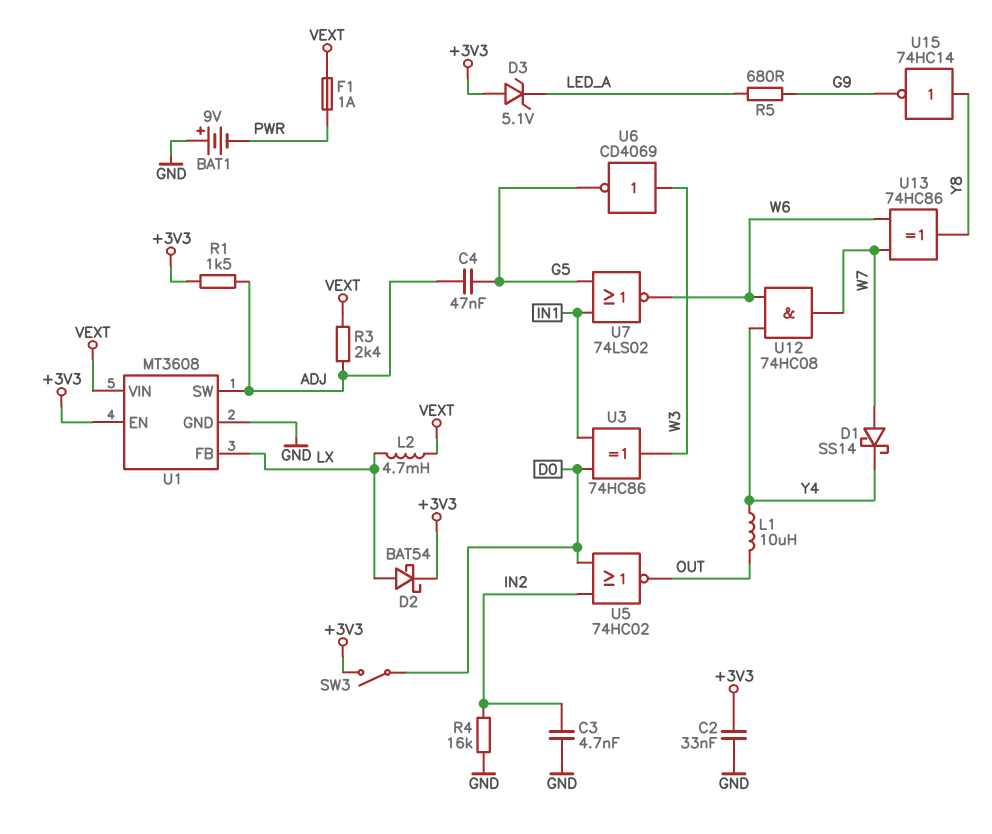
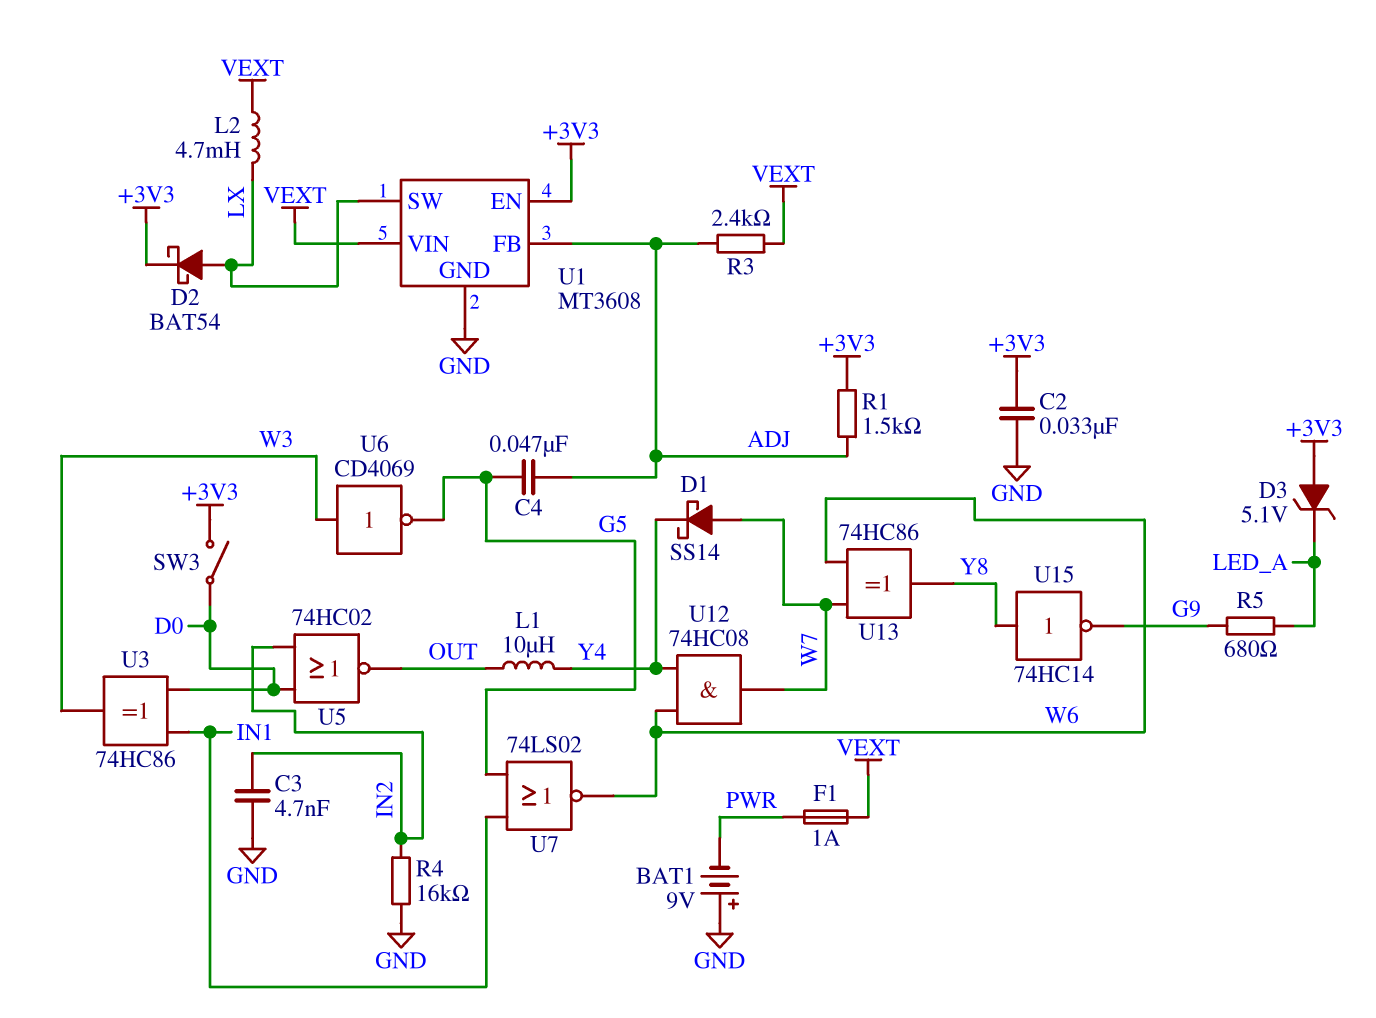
U1 pin FB: LX -> ADJ
U1 pin SW: ADJ -> LX

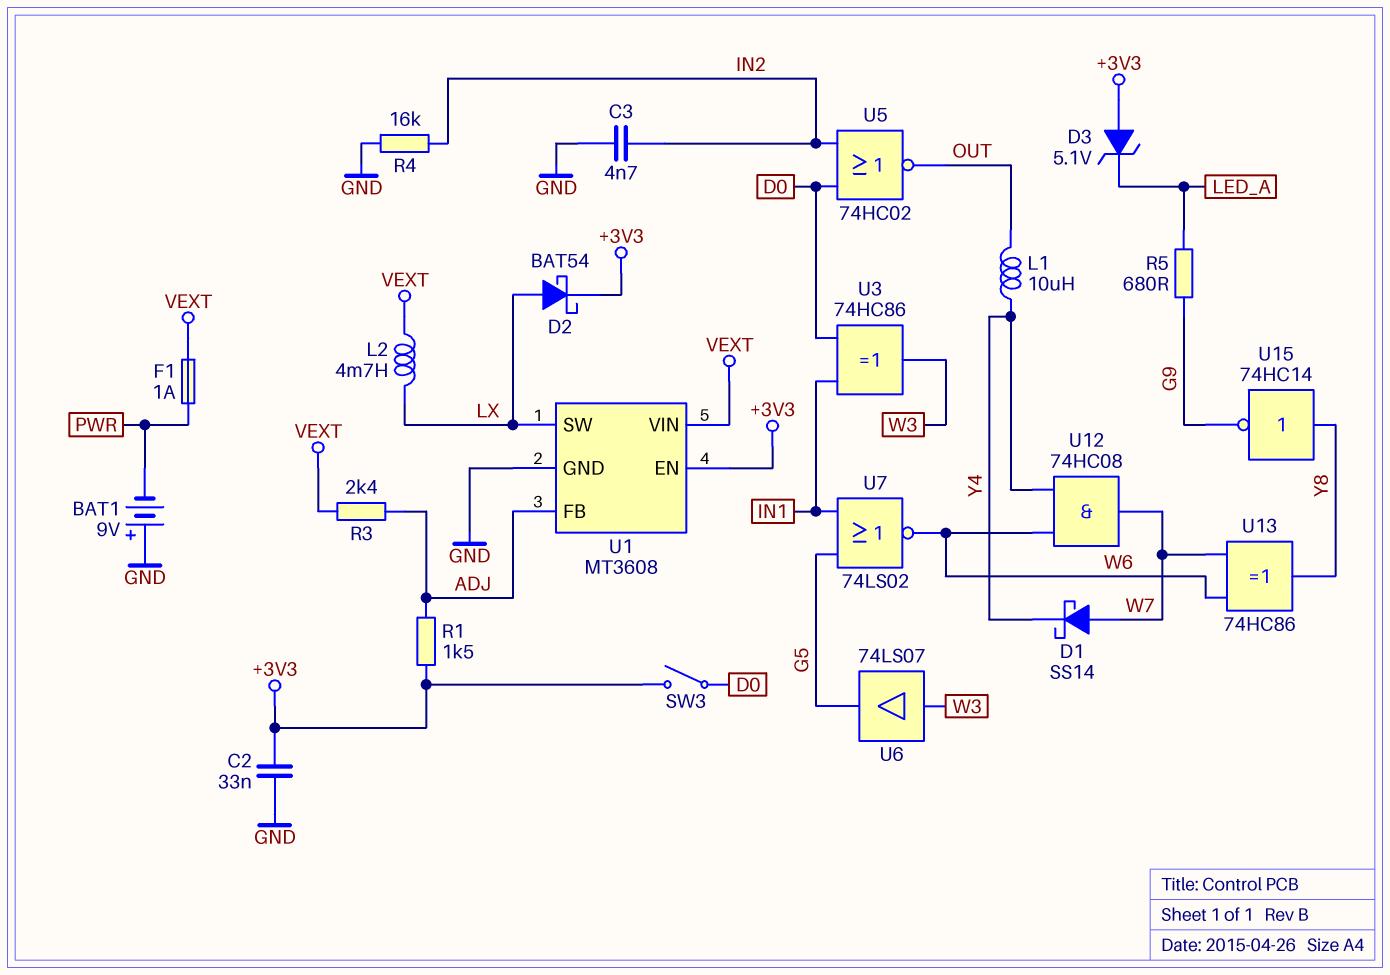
C4: 47nF (ADJ, G5) -> none
U6: NOT CD4069 (in W3, out G5) -> buffer 74LS07 (in W3, out G5)

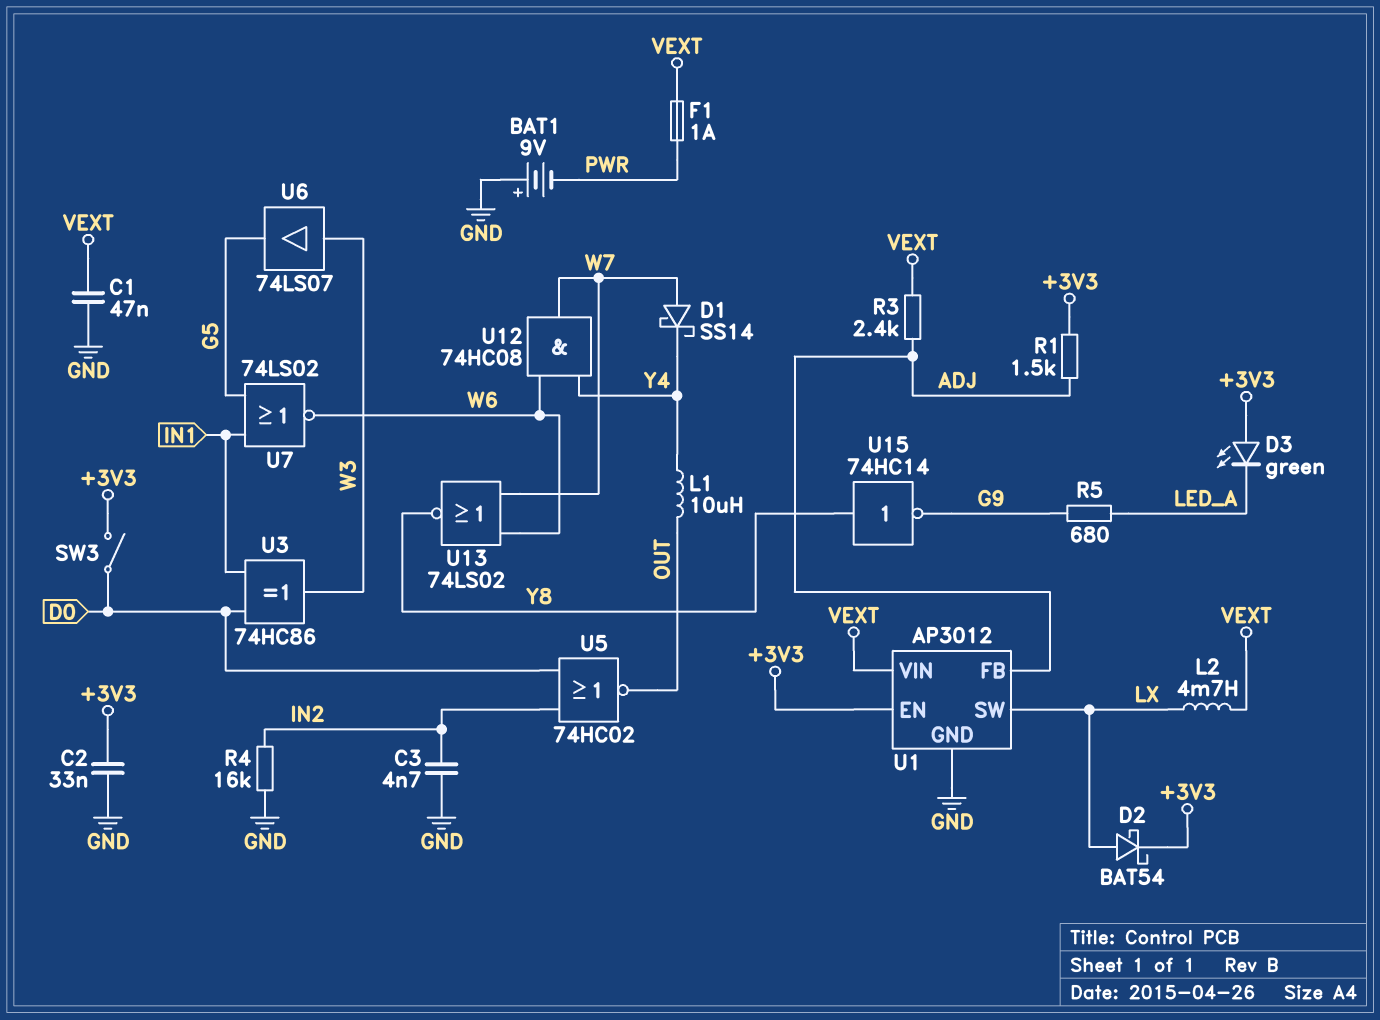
C1: none -> 47nF (GND, VEXT)
D3: zener 5.1V (A +3V3, K LED_A) -> LED green (A +3V3, K LED_A)
U1: MT3608 -> AP3012
U13: XOR 74HC86 (in W6, in W7, out Y8) -> NOR 74LS02 (in W6, in W7, out Y8)

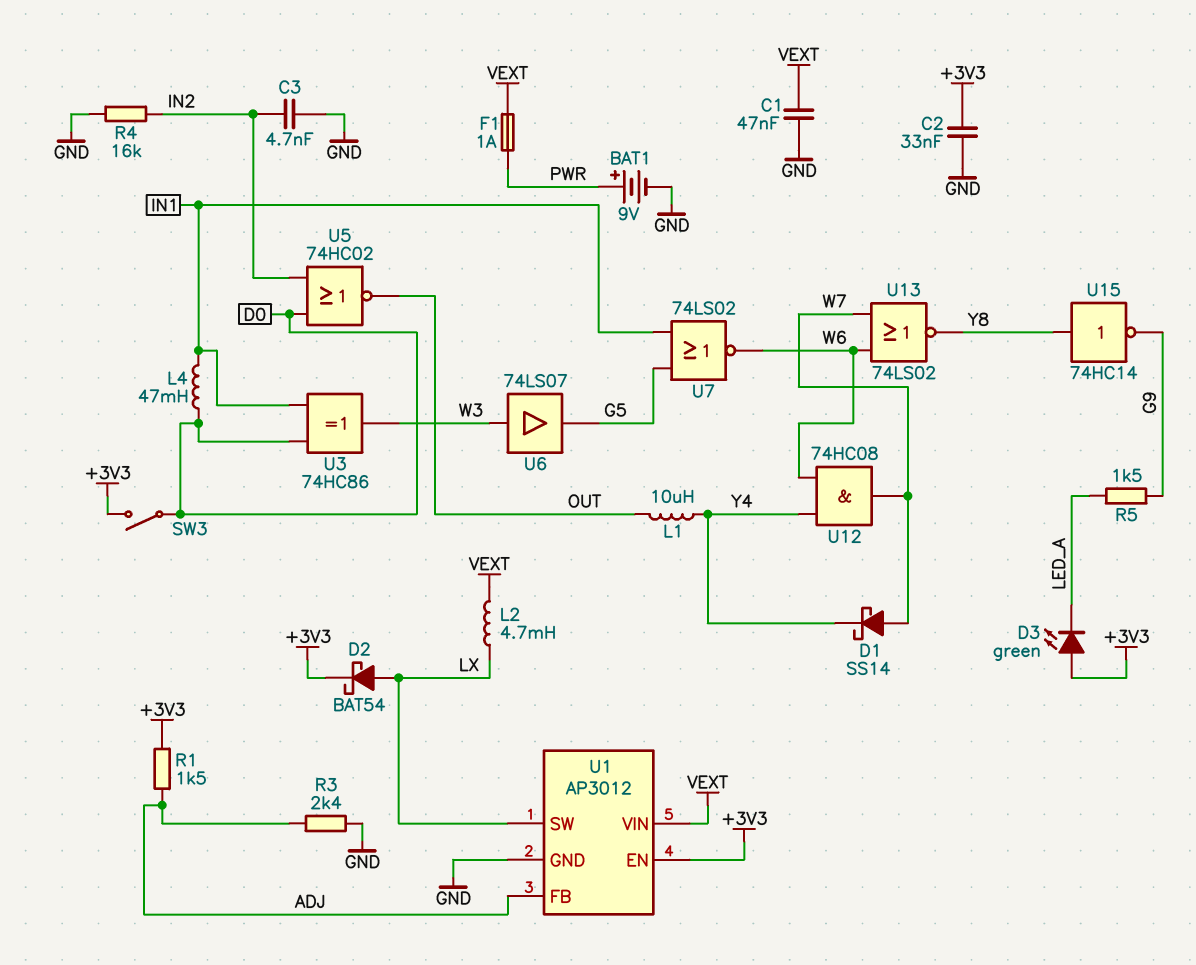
BAT1: 9V (plus GND, minus PWR) -> 9V (plus PWR, minus GND)
L4: none -> 47mH (D0, IN1)
R3: 2.4k (ADJ, VEXT) -> 2.4k (ADJ, GND)
R5: 680 (G9, LED_A) -> 1.5k (G9, LED_A)

